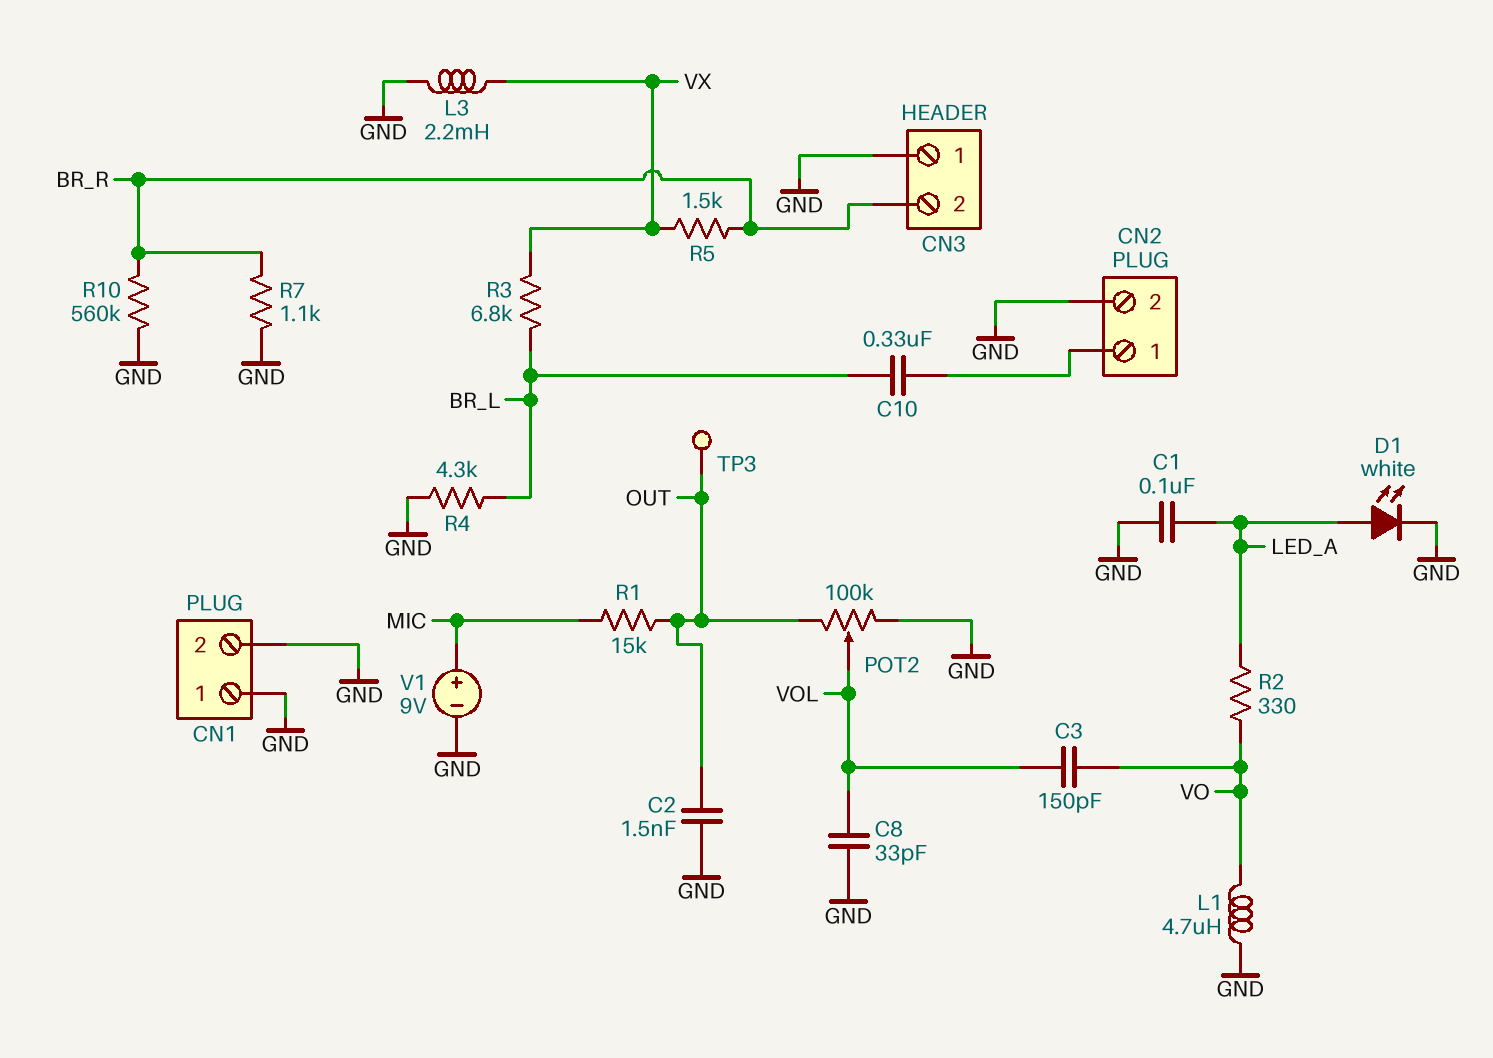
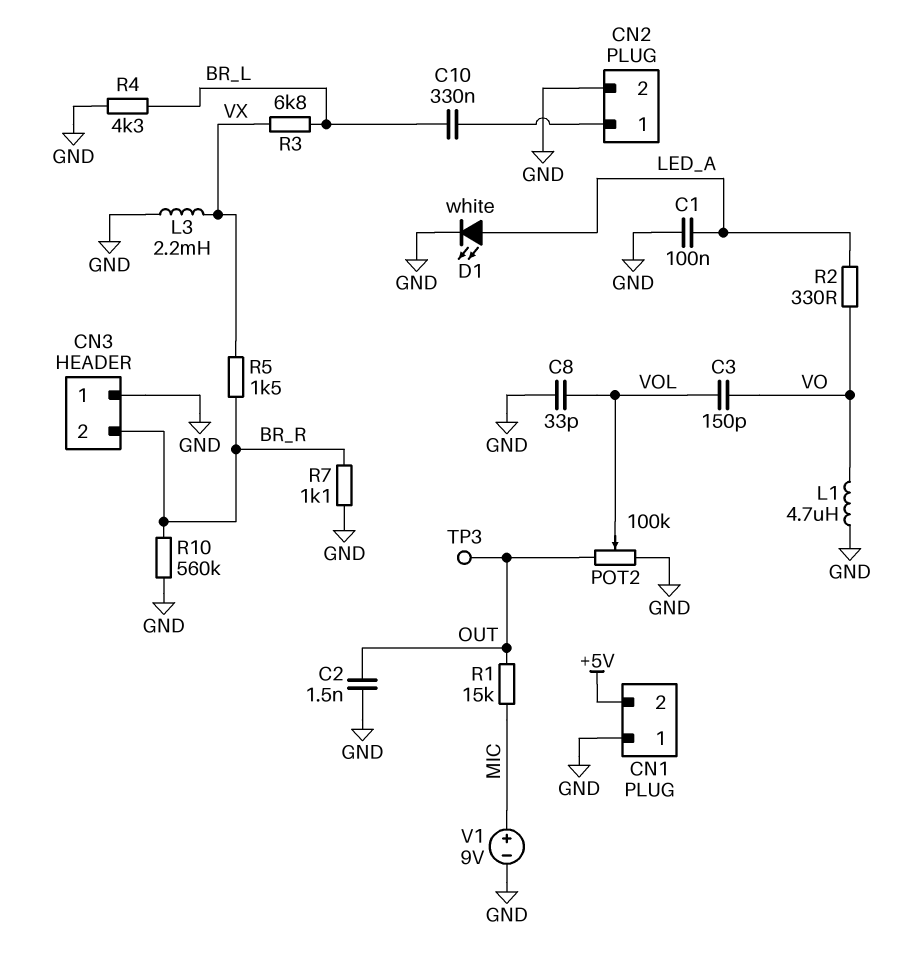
CN1 pin 2: GND -> +5V

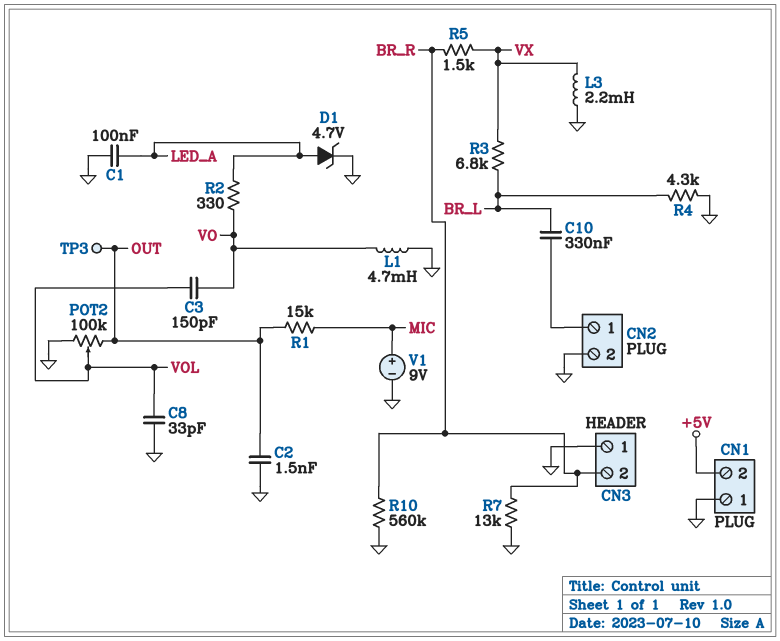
D1: LED white (A LED_A, K GND) -> zener 4.7V (A LED_A, K GND)
L1: 4.7uH (GND, VO) -> 4.7mH (GND, VO)
R7: 1.1k (BR_R, GND) -> 13k (BR_R, GND)

